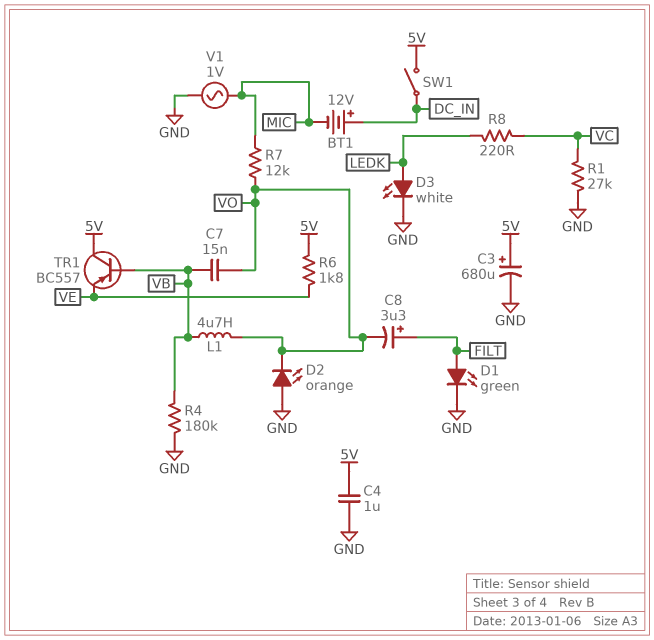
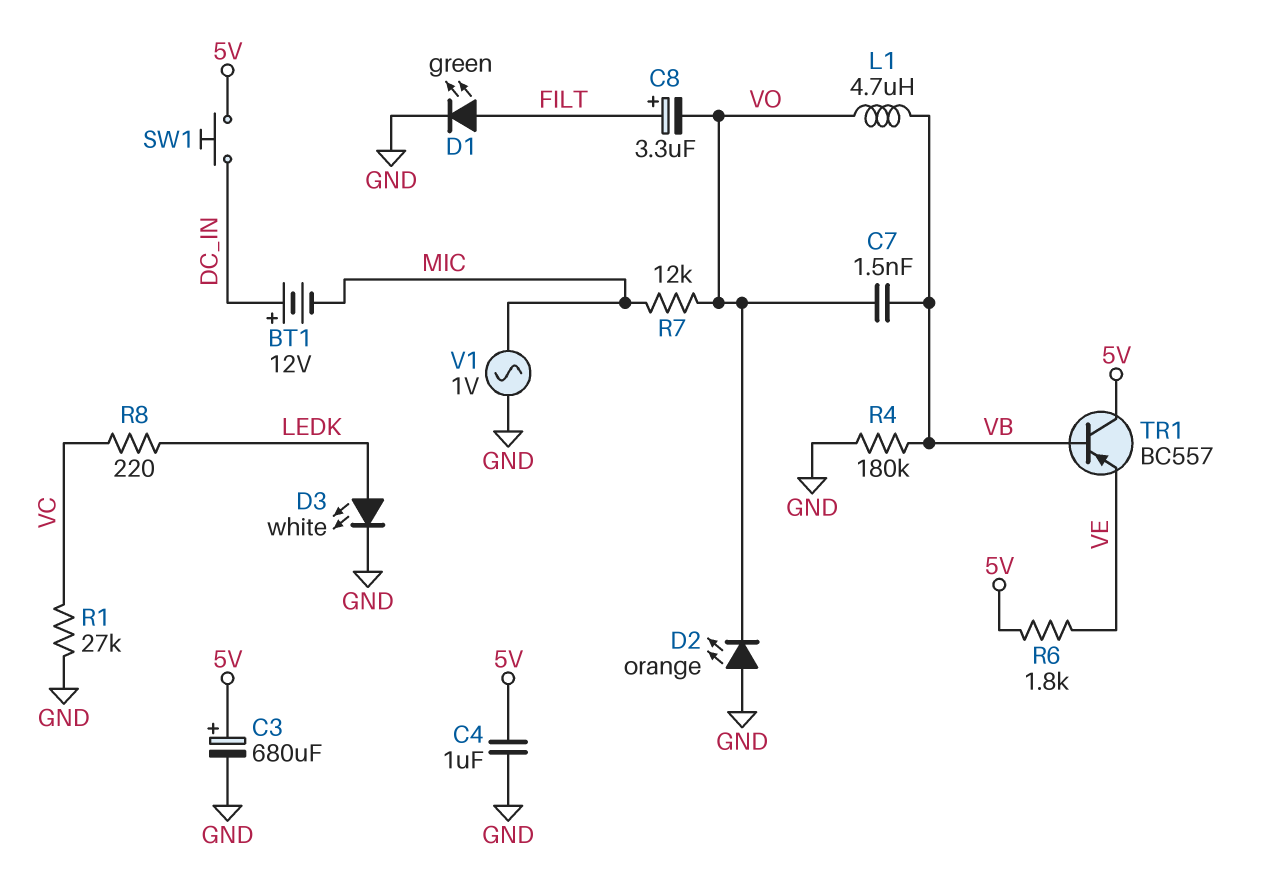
C7: 15nF (VB, VO) -> 1.5nF (VB, VO)
SW1: switch (5V, DC_IN) -> button (5V, DC_IN)

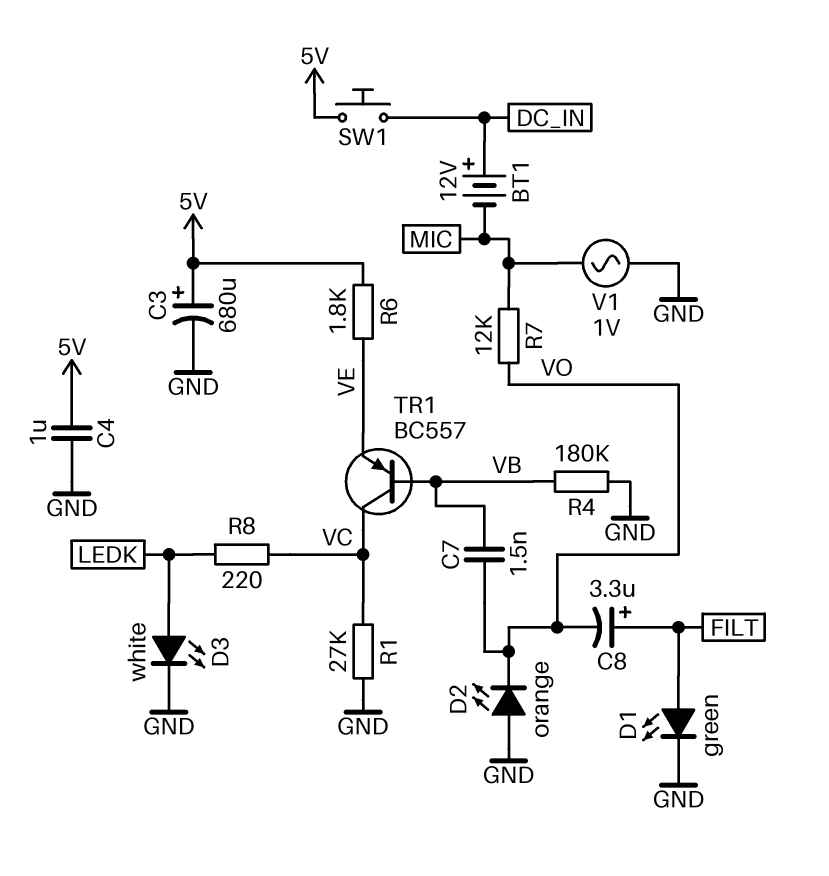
L1: 4.7uH (VB, VO) -> none
TR1: PNP BC557 (B VB, C 5V, E VE) -> PNP BC557 (B VB, C VC, E VE)

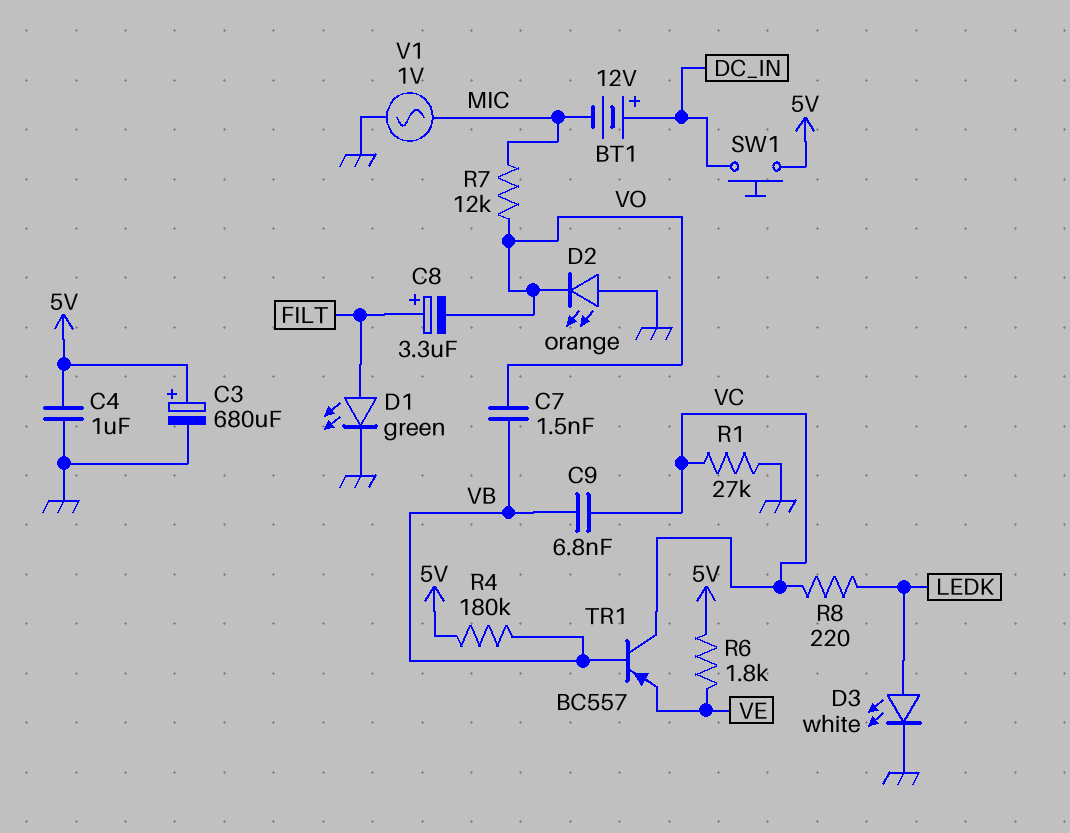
C9: none -> 6.8nF (VB, VC)
R4: 180k (GND, VB) -> 180k (5V, VB)

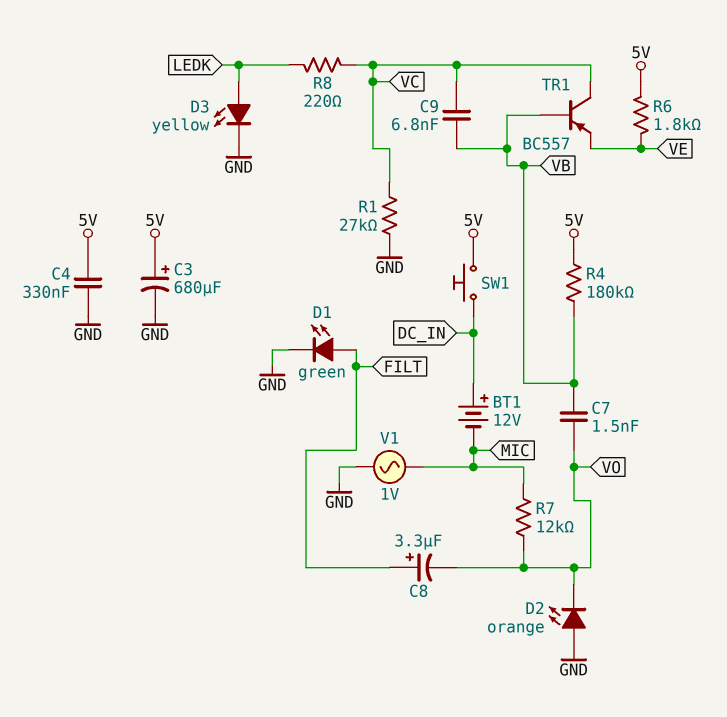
C4: 1uF (5V, GND) -> 330nF (5V, GND)
D3: LED white (A LEDK, K GND) -> LED yellow (A LEDK, K GND)

